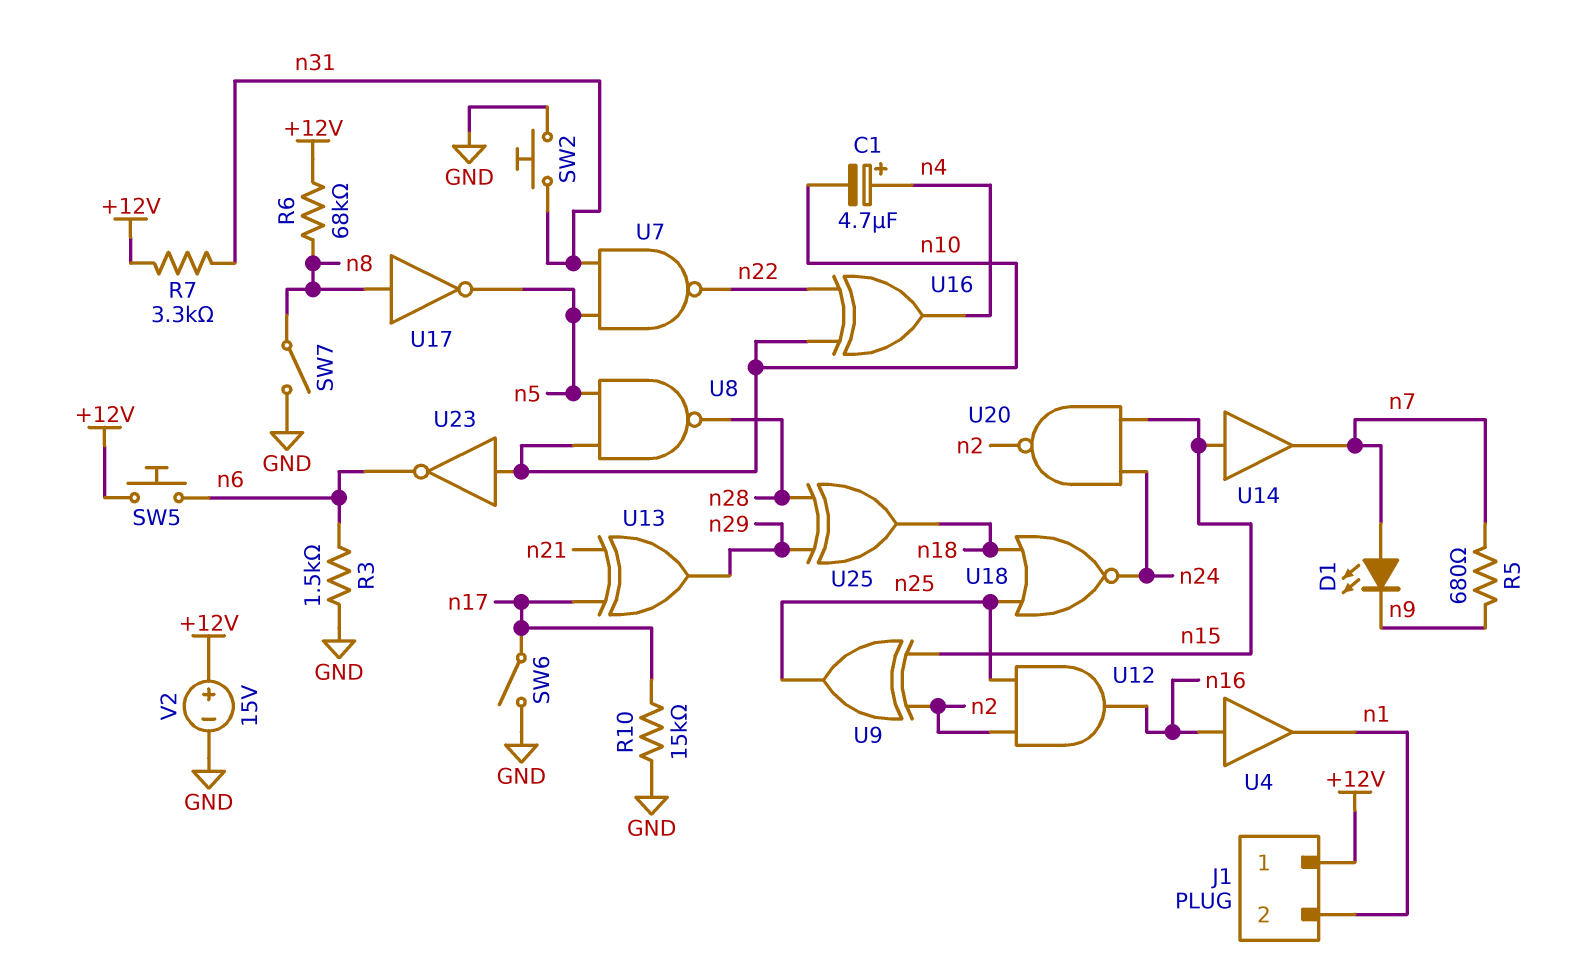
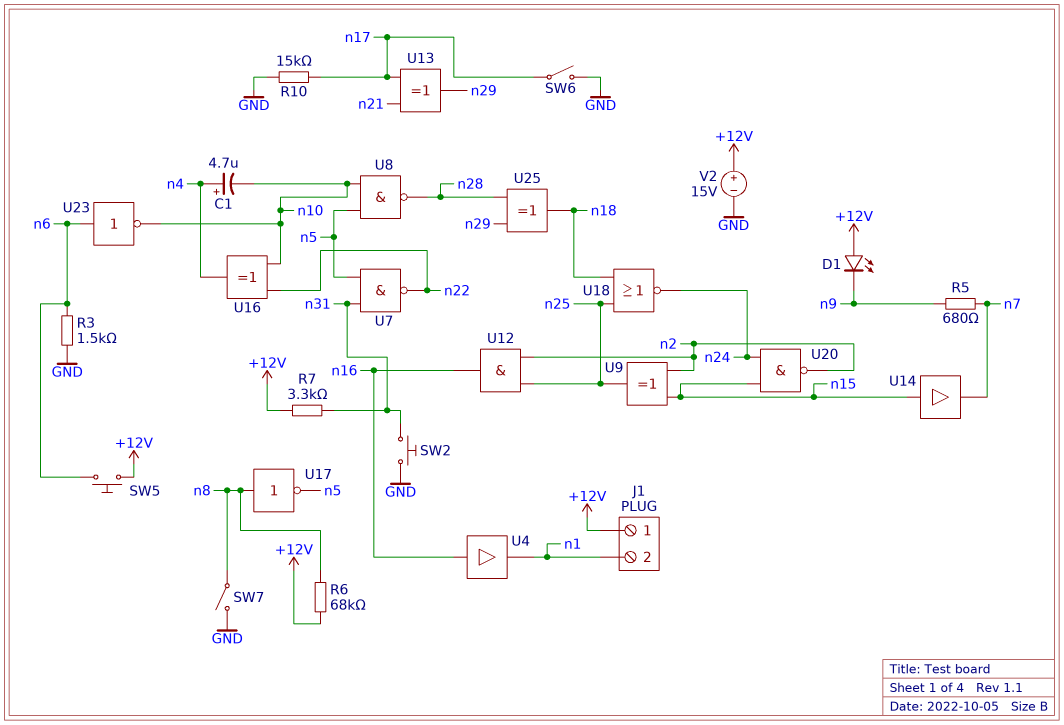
D1: LED (A n7, K n9) -> LED (A +12V, K n9)
U23: NOT (in n10, out n6) -> NOT (in n6, out n10)

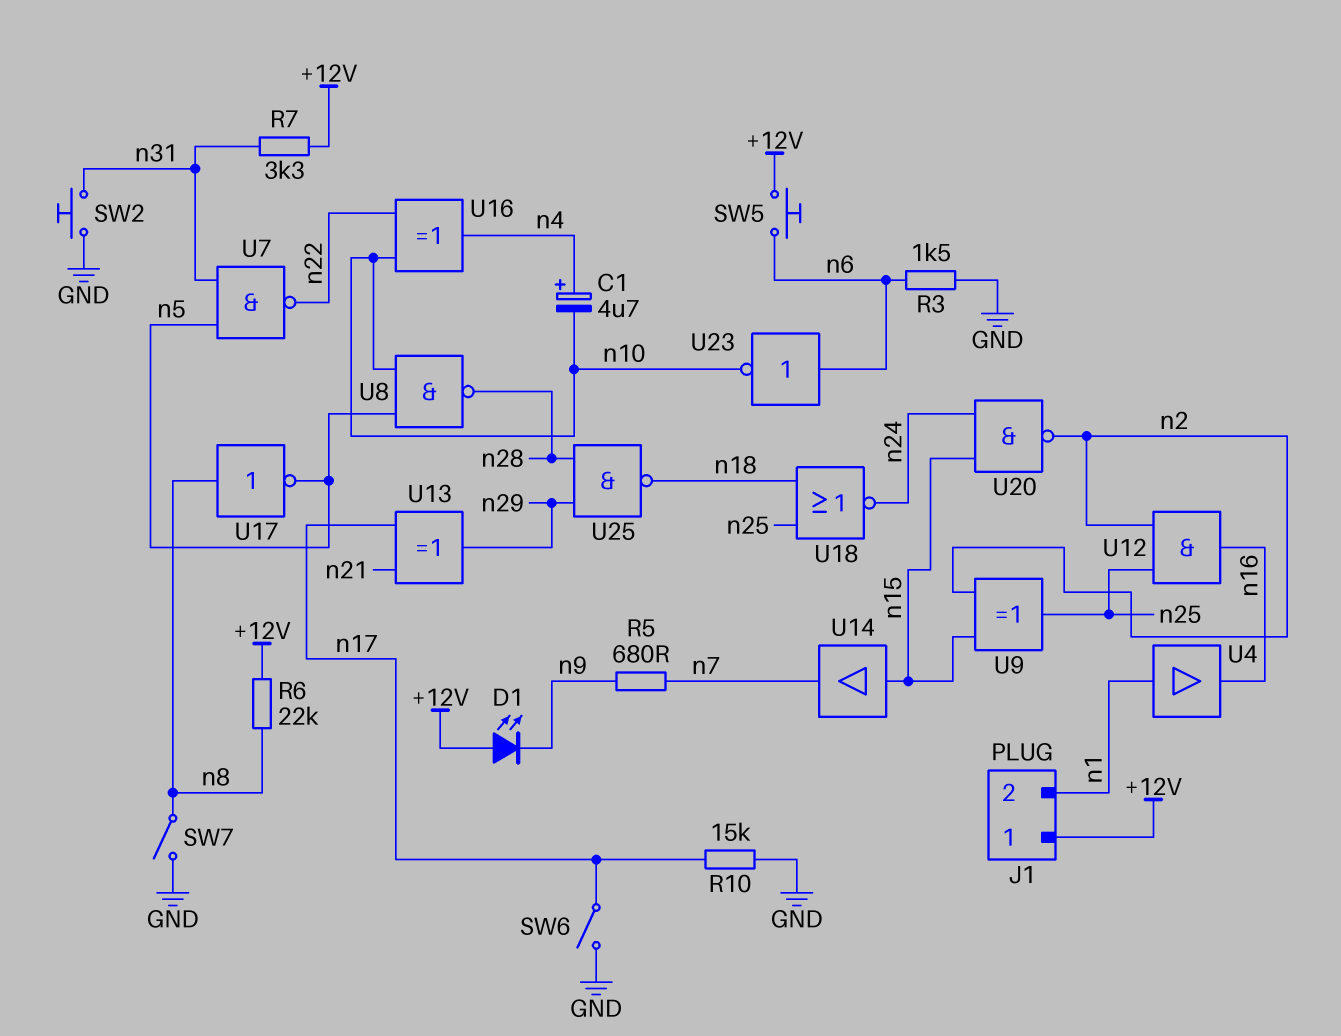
R6: 68k (+12V, n8) -> 22k (+12V, n8)
U4: buffer (in n16, out n1) -> buffer (in n1, out n16)
U25: XOR (in n28, in n29, out n18) -> NAND (in n28, in n29, out n18)
V2: 15V (plus +12V, minus GND) -> none

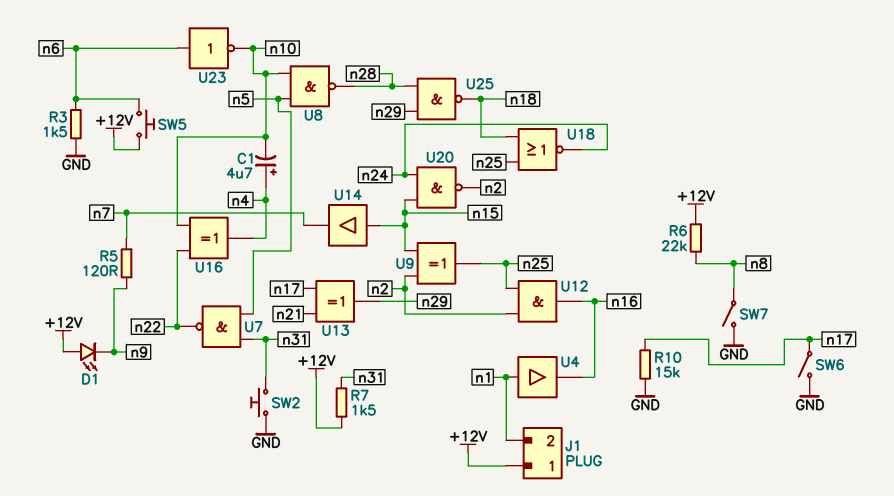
R5: 680 (n7, n9) -> 120 (n7, n9)
R7: 3.3k (+12V, n31) -> 1.5k (+12V, n31)
U17: NOT (in n8, out n5) -> none

